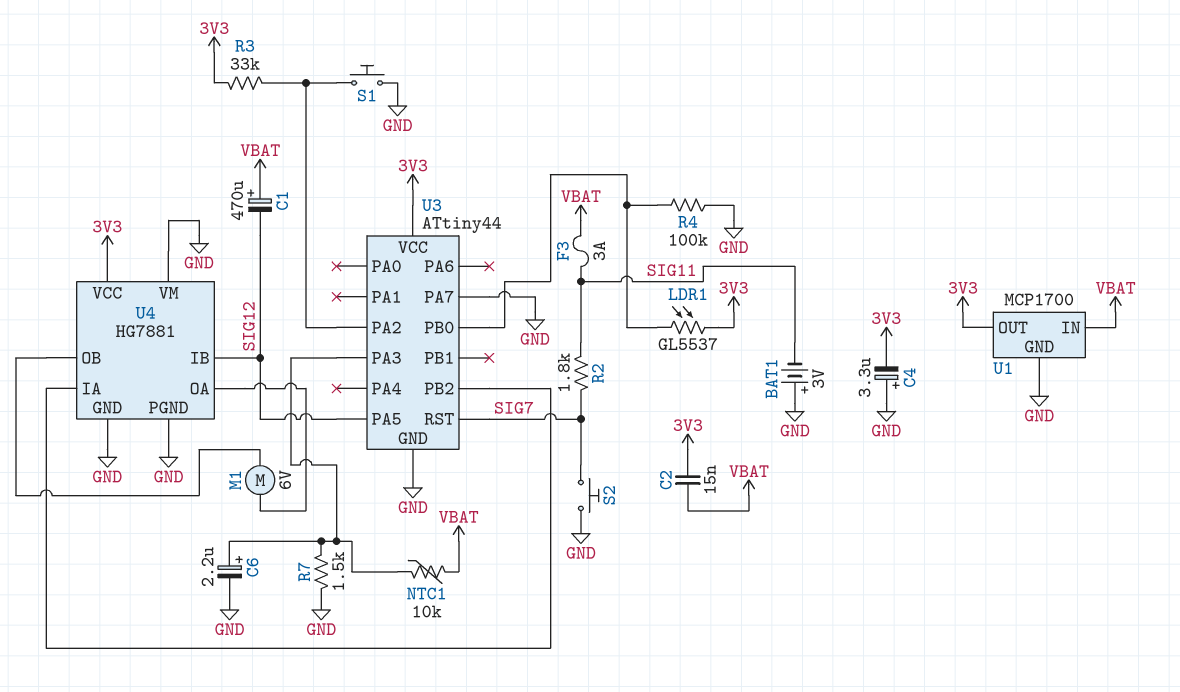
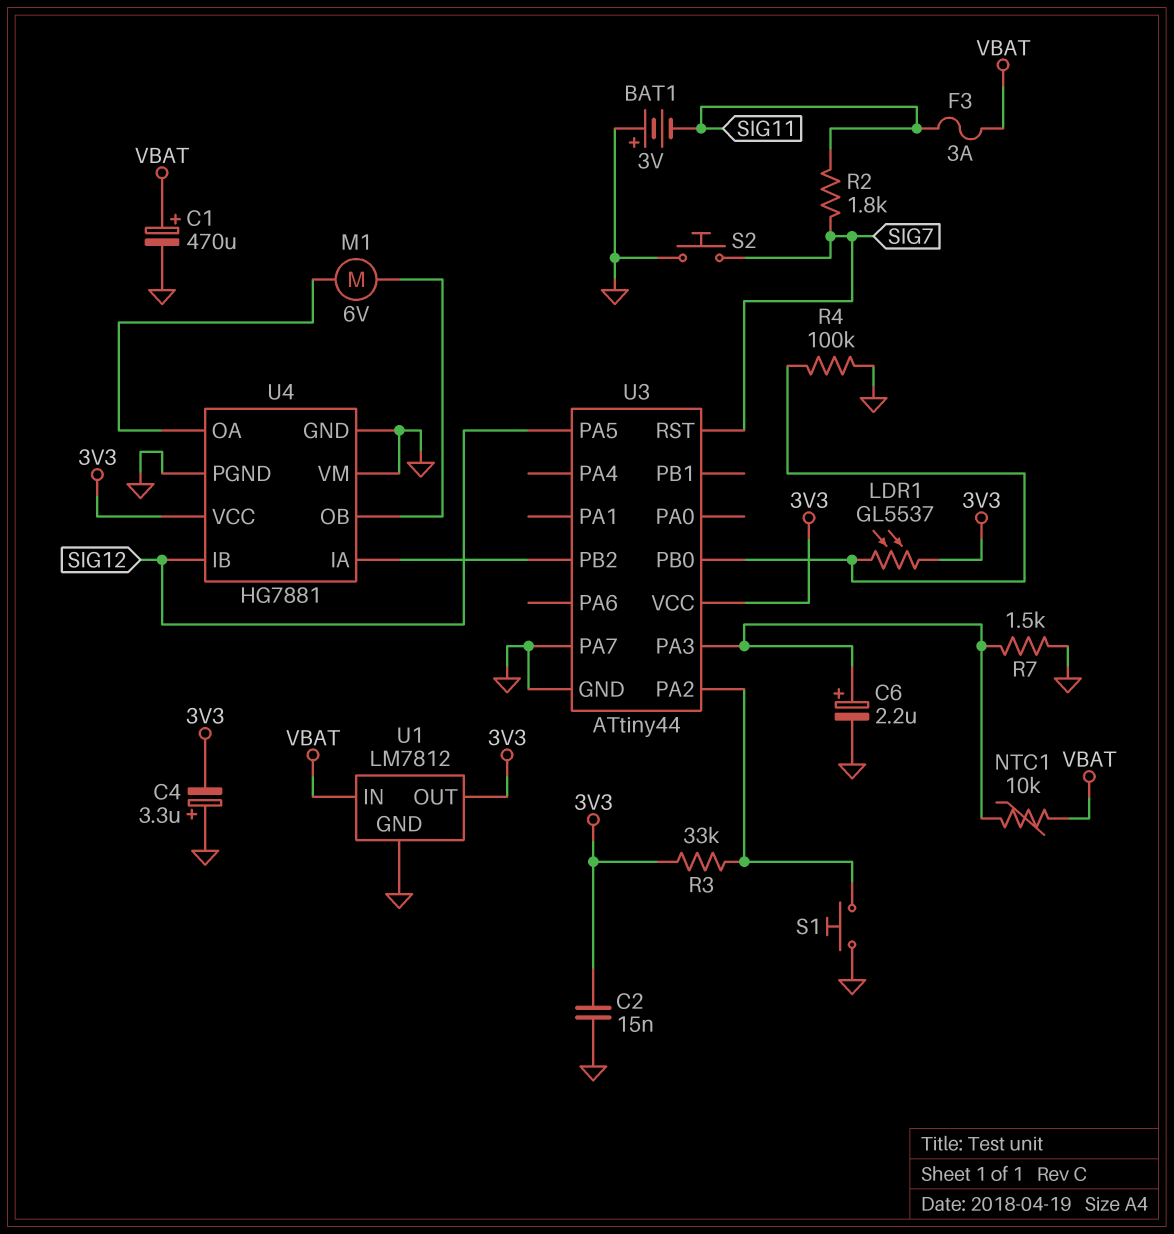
C1: 470uF (plus VBAT, minus SIG12) -> 470uF (plus VBAT, minus GND)
C2: 15nF (3V3, VBAT) -> 15nF (3V3, GND)
U1: MCP1700 -> LM7812

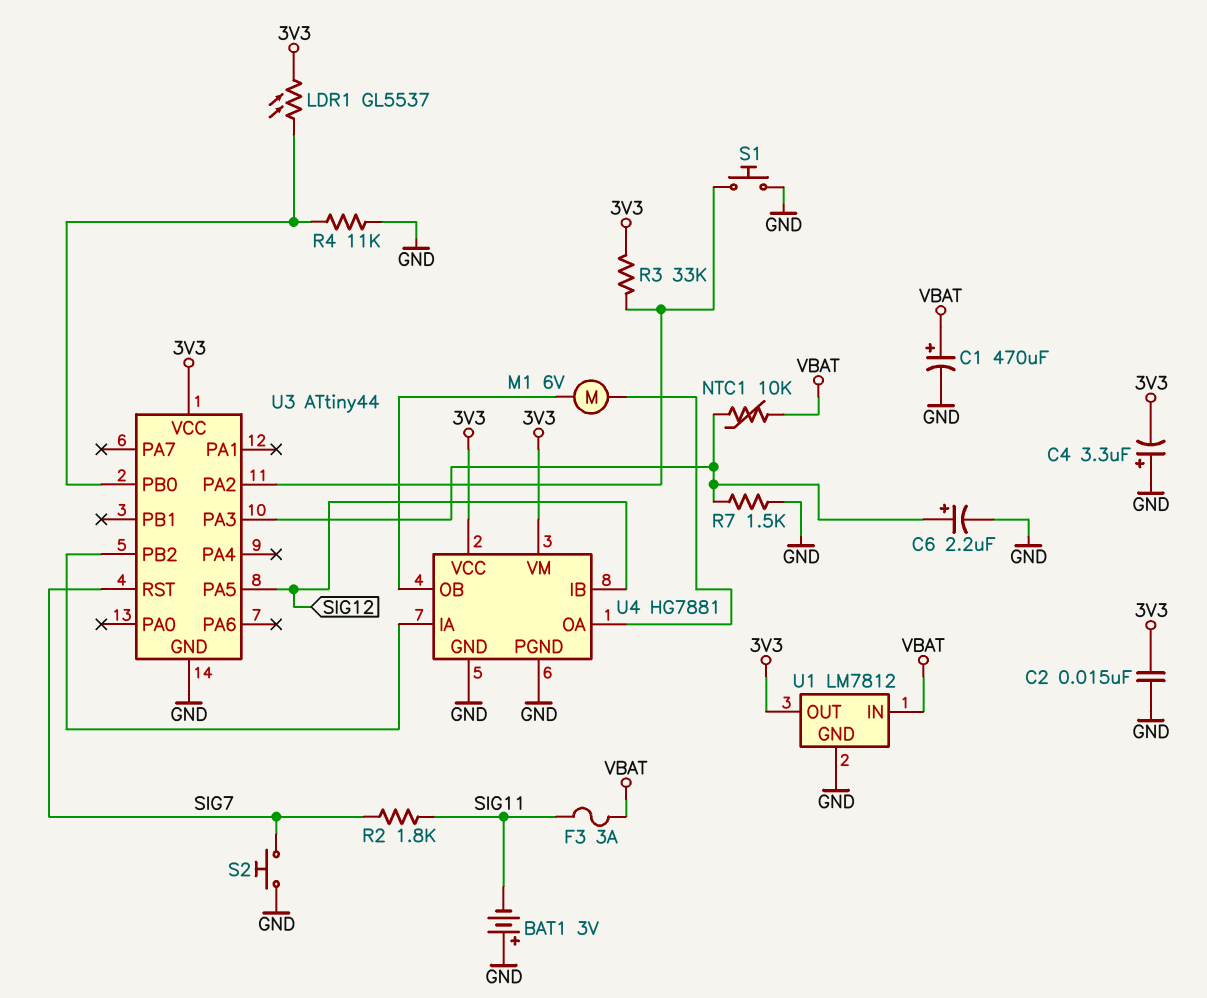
R4: 100k (GND, U3/PB0) -> 11k (GND, U3/PB0)
U3 pin PA7: GND -> none
U4 pin VM: GND -> 3V3

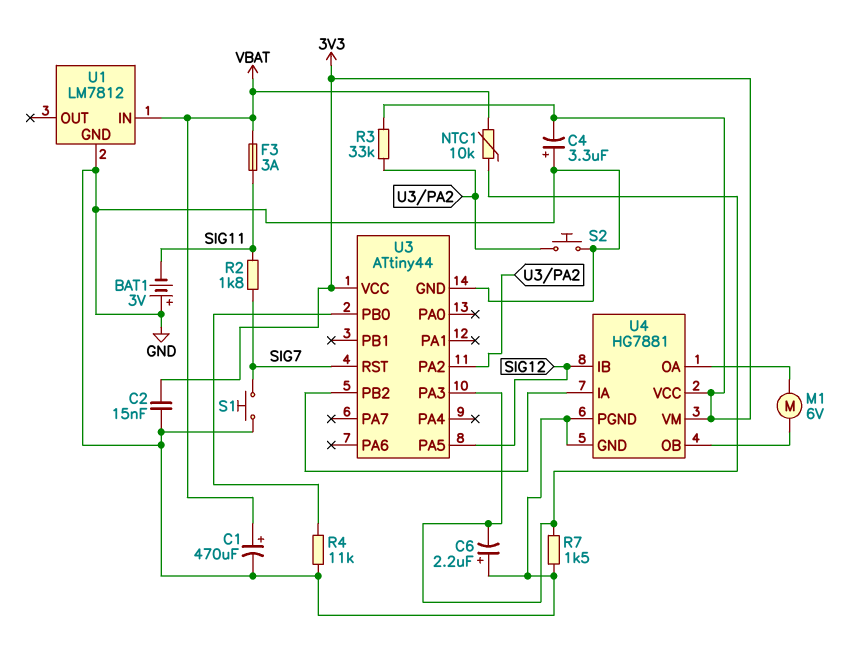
C6: 2.2uF (plus U3/PA3, minus GND) -> 2.2uF (plus GND, minus U3/PA3)
LDR1: GL5537 (3V3, U3/PB0) -> none
S1: button (GND, U3/PA2) -> button (GND, SIG7)
S2: button (GND, SIG7) -> button (GND, U3/PA2)
U1 pin OUT: 3V3 -> none

